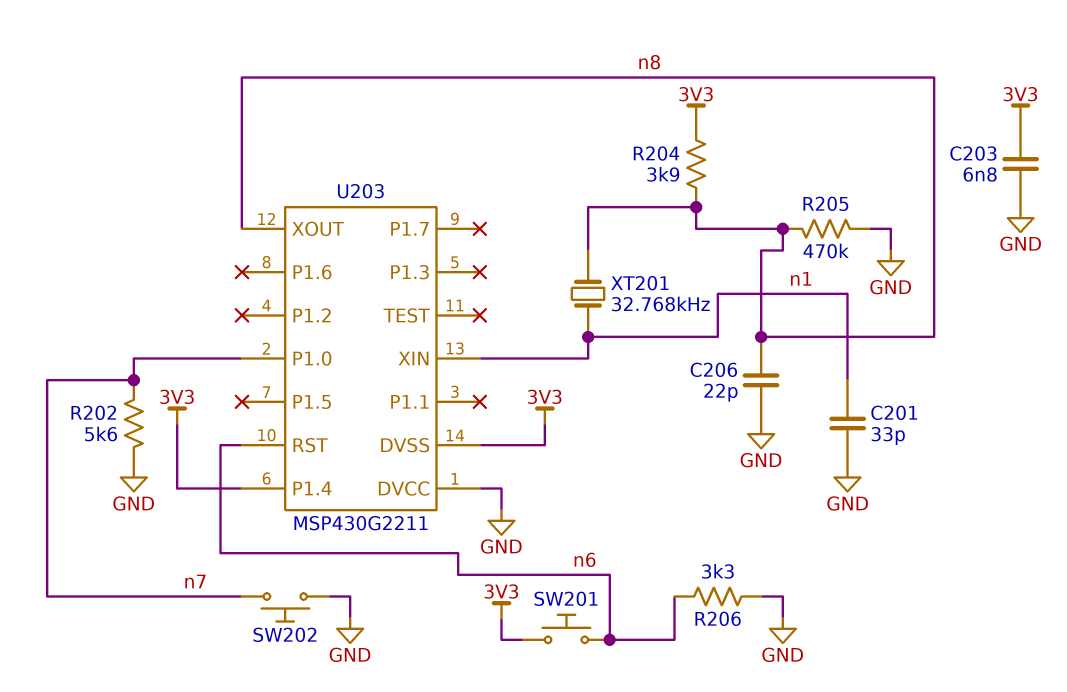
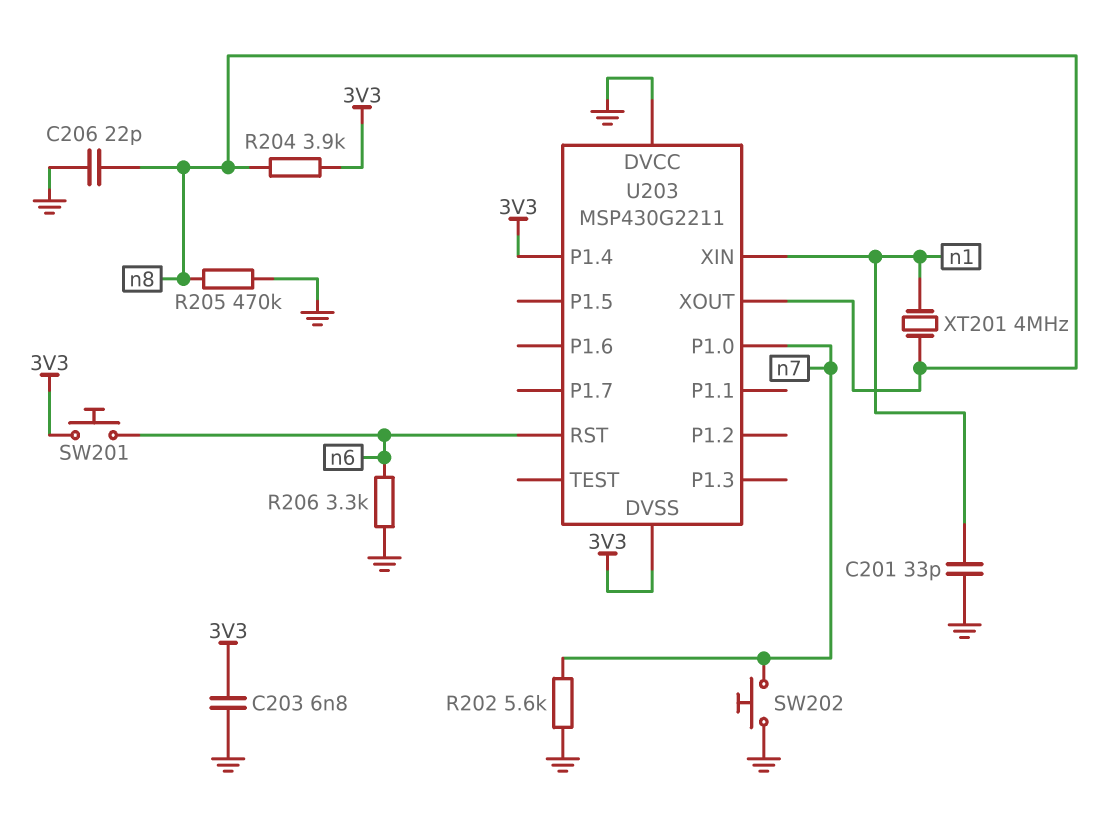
XT201: 32.768kHz (n1, n8) -> 4MHz (n1, n8)

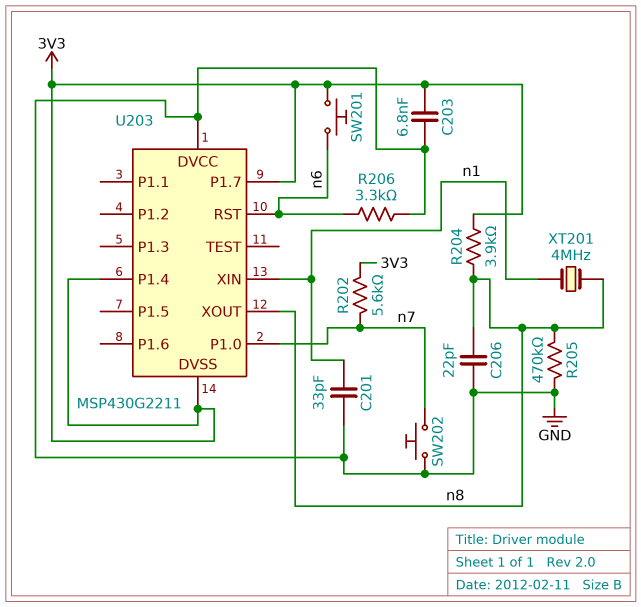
R202: 5.6k (GND, n7) -> 5.6k (3V3, n7)
U203 pin P1.7: none -> 3V3

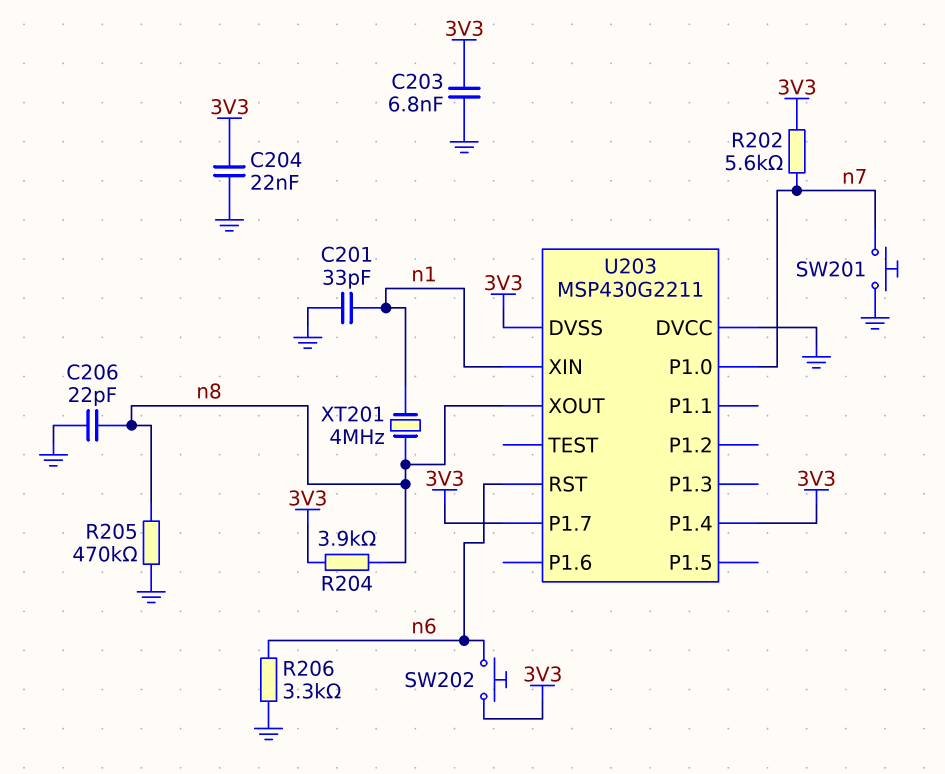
C204: none -> 22nF (3V3, GND)
SW201: button (3V3, n6) -> button (GND, n7)
SW202: button (GND, n7) -> button (3V3, n6)

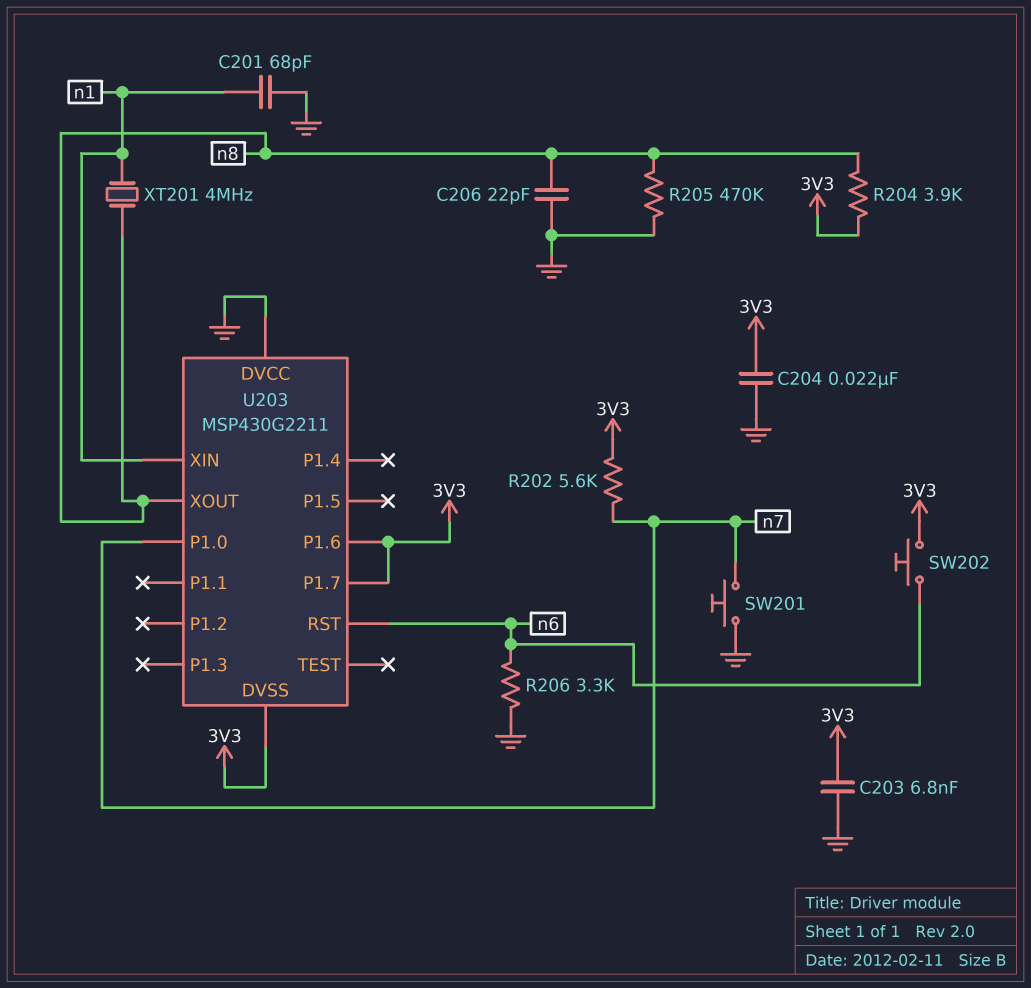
C201: 33pF (GND, n1) -> 68pF (GND, n1)
U203 pin P1.4: 3V3 -> none
U203 pin P1.6: none -> 3V3

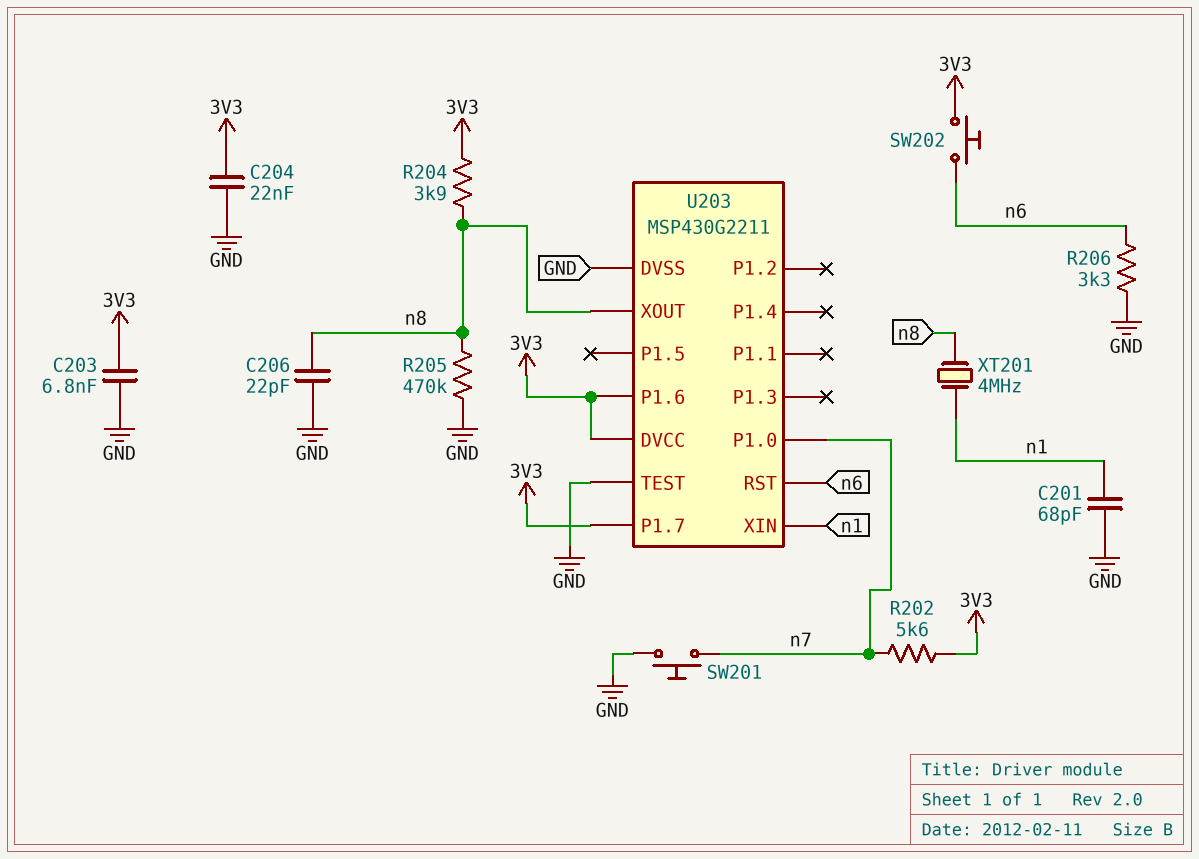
U203 pin DVCC: GND -> 3V3
U203 pin DVSS: 3V3 -> GND
U203 pin TEST: none -> GND

